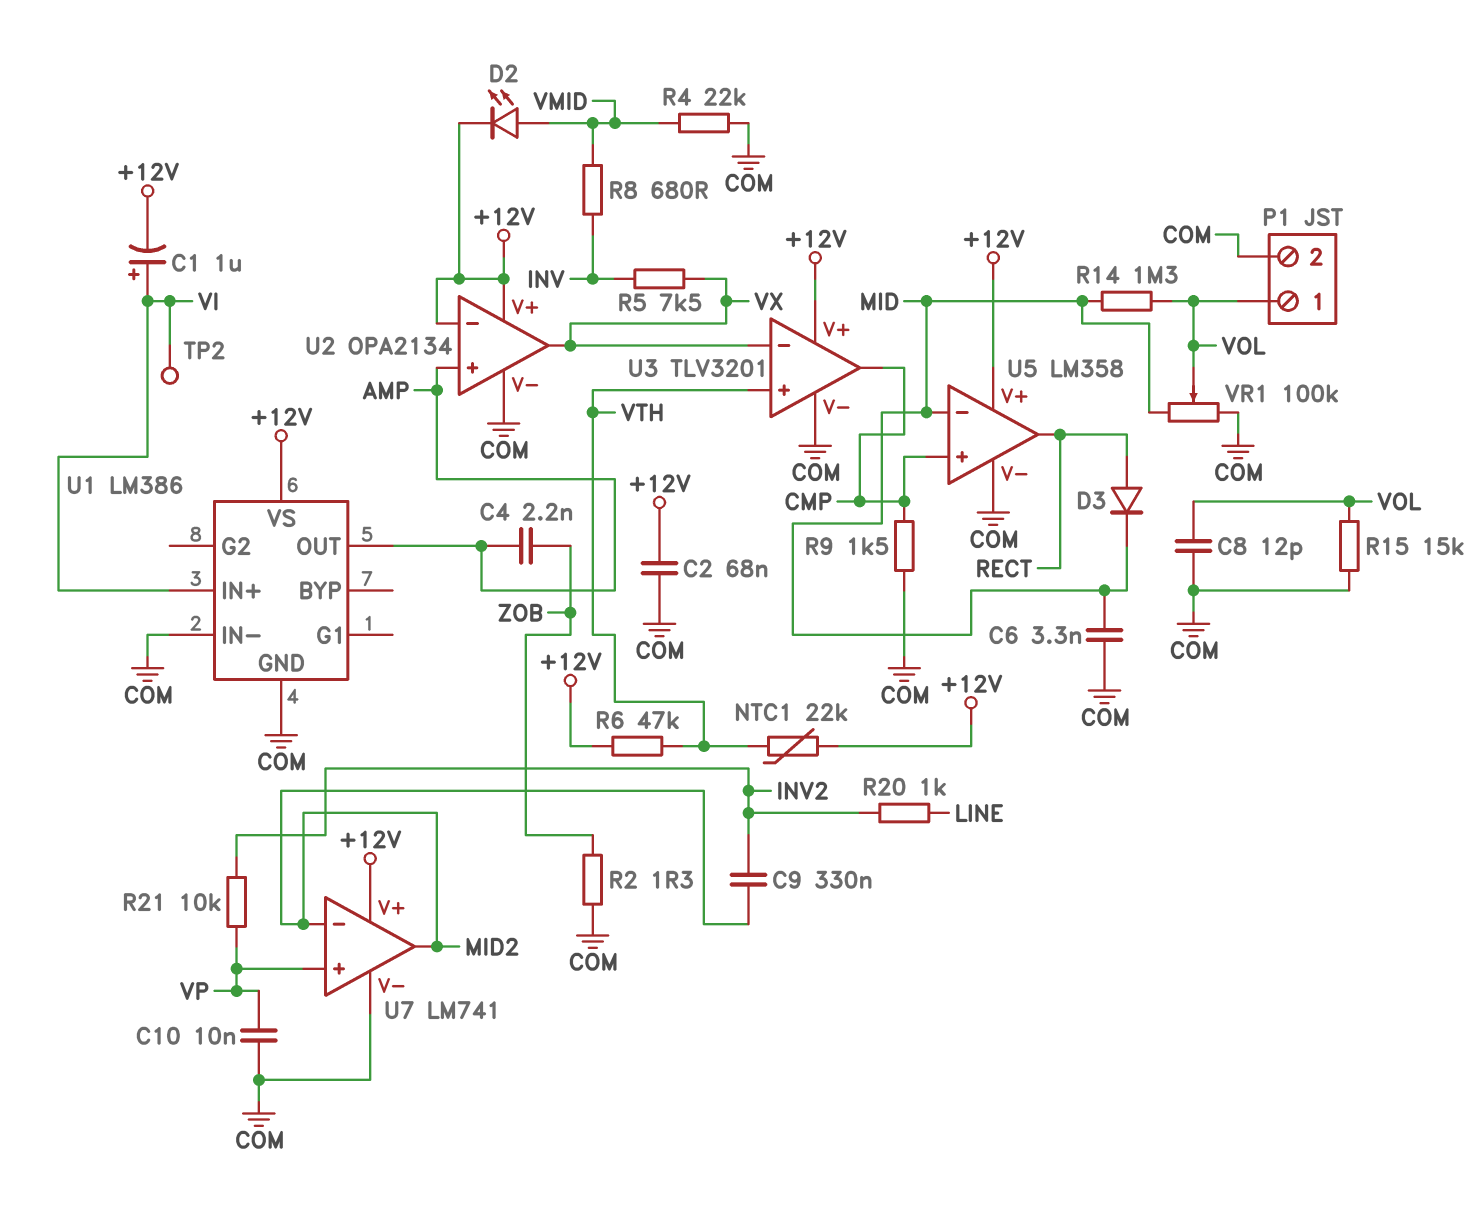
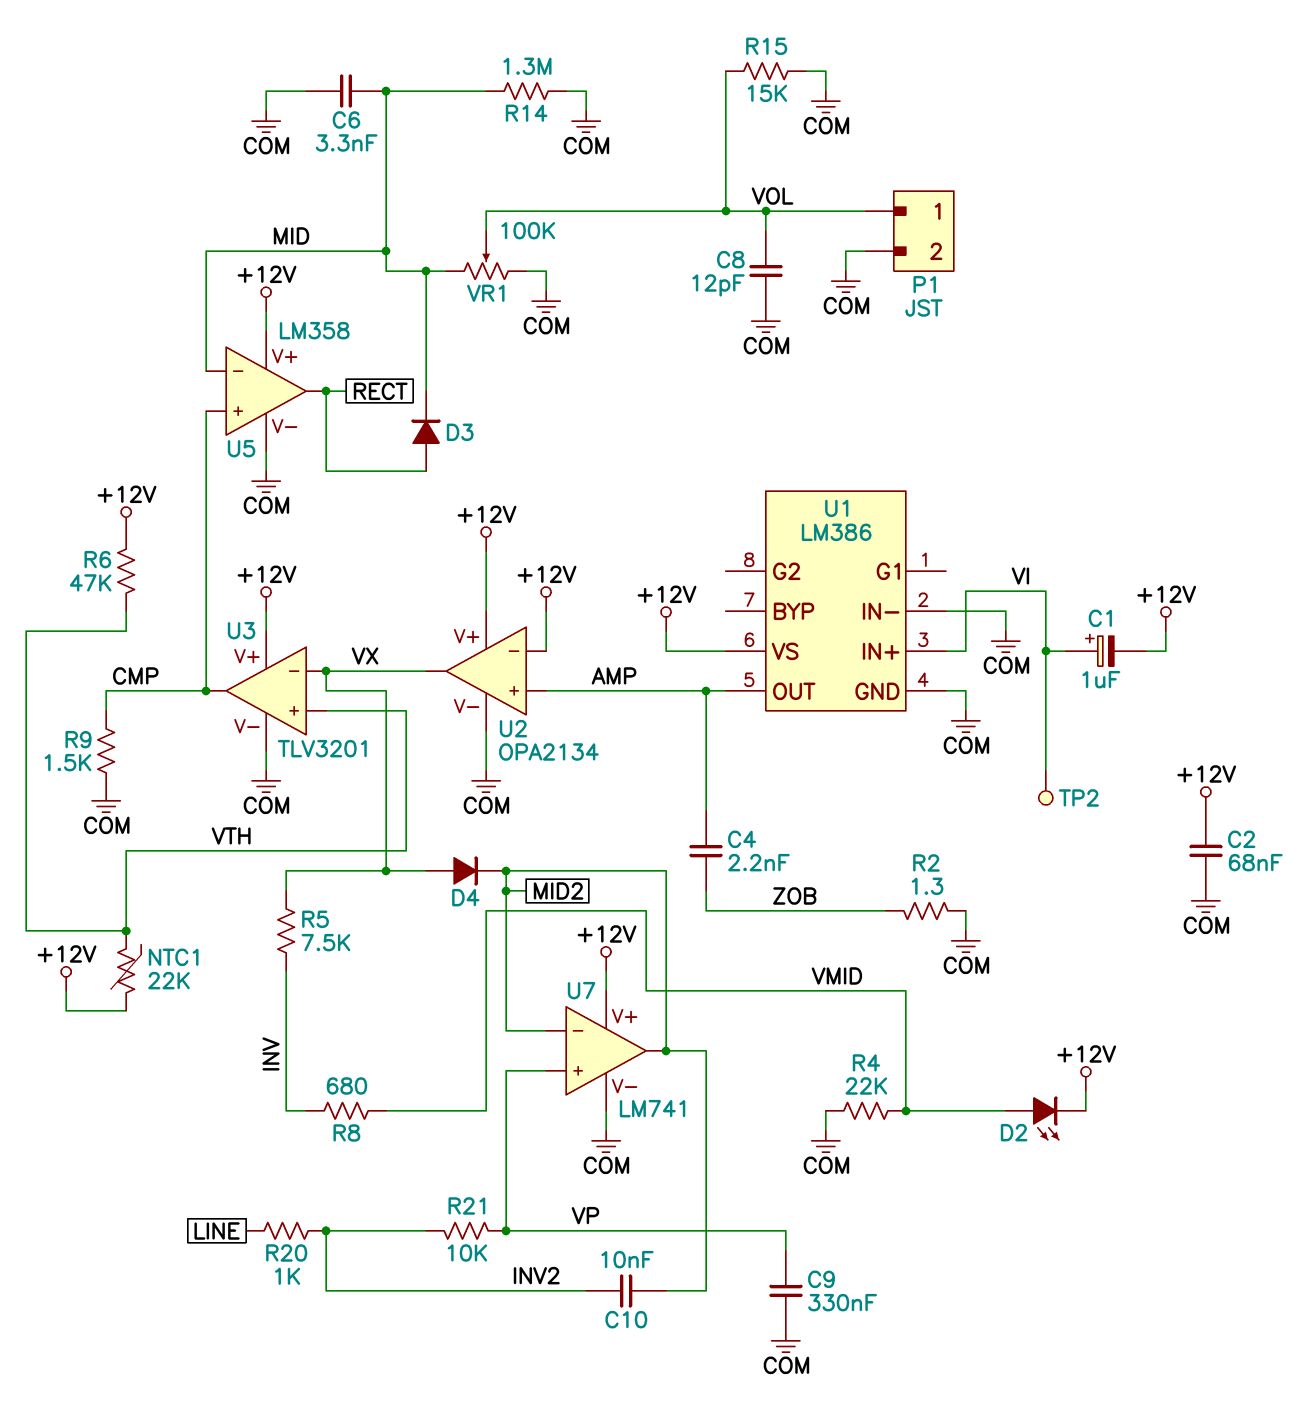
C9: 330nF (INV2, MID2) -> 330nF (COM, VP)
C10: 10nF (COM, VP) -> 10nF (INV2, MID2)
D4: none -> diode (A VX, K MID2)
R14: 1.3M (MID, VOL) -> 1.3M (COM, MID)

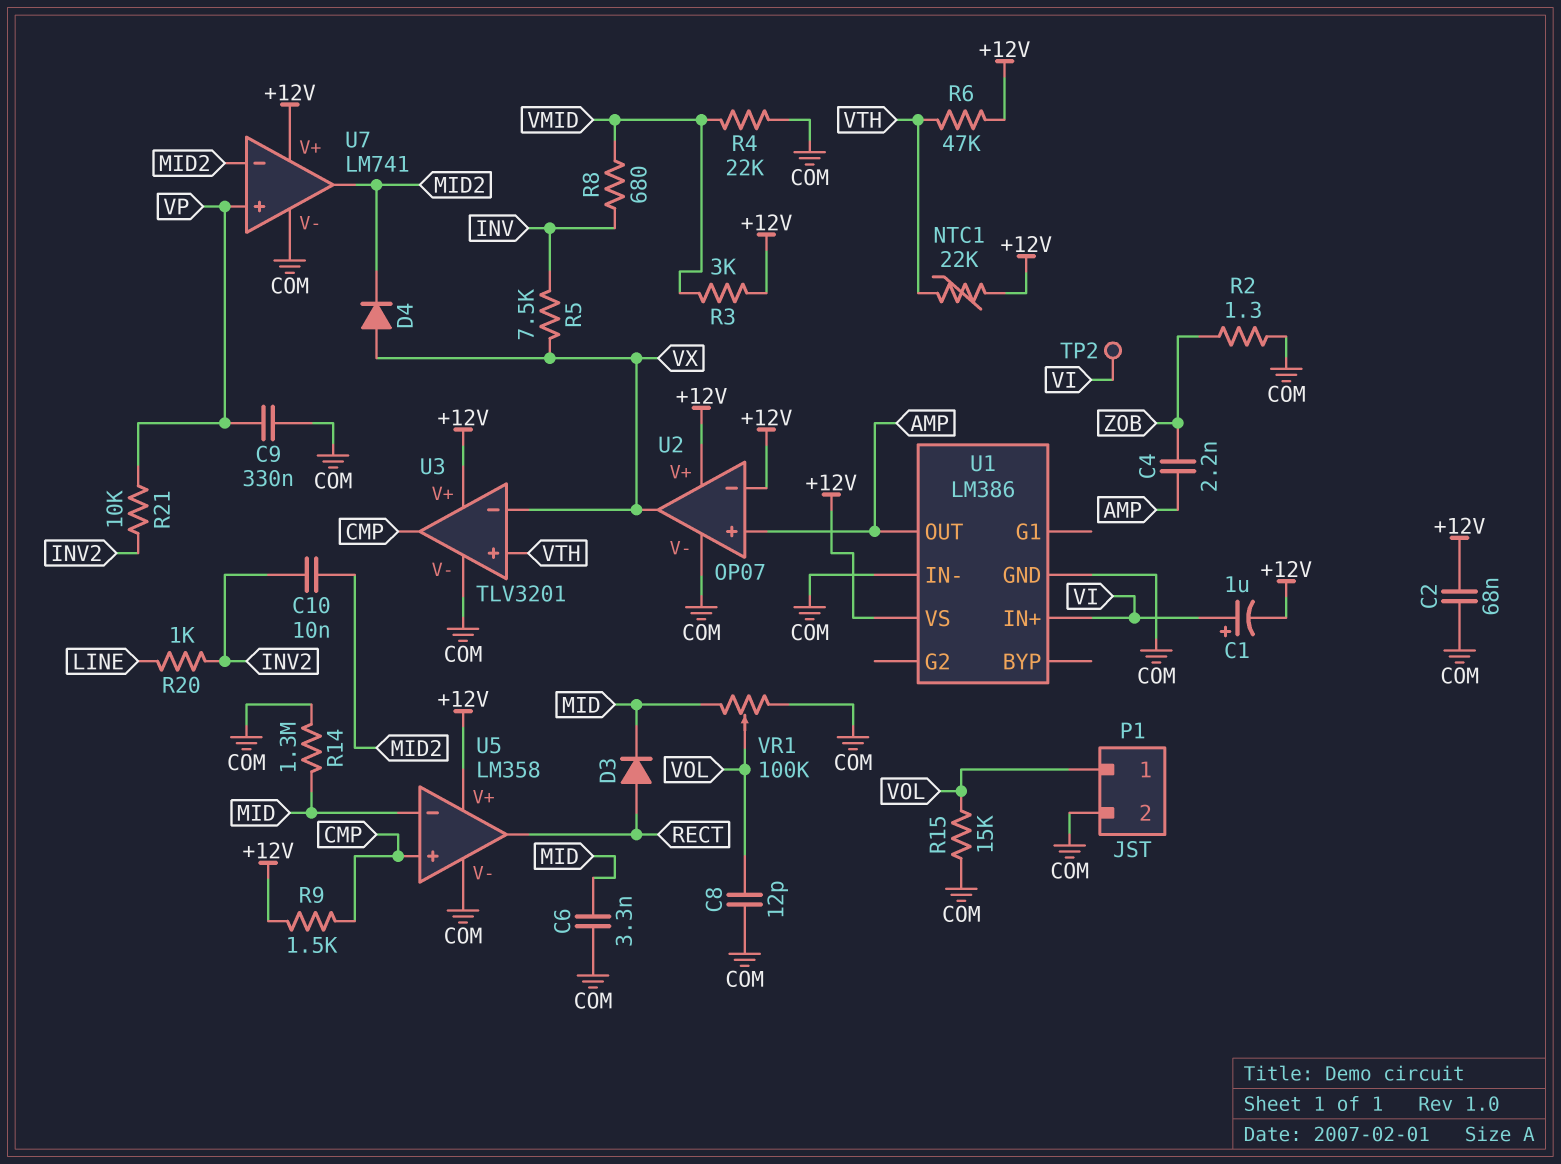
D2: LED (A VMID, K +12V) -> none
R3: none -> 3k (+12V, VMID)
R9: 1.5k (CMP, COM) -> 1.5k (+12V, CMP)
U2: OPA2134 -> OP07

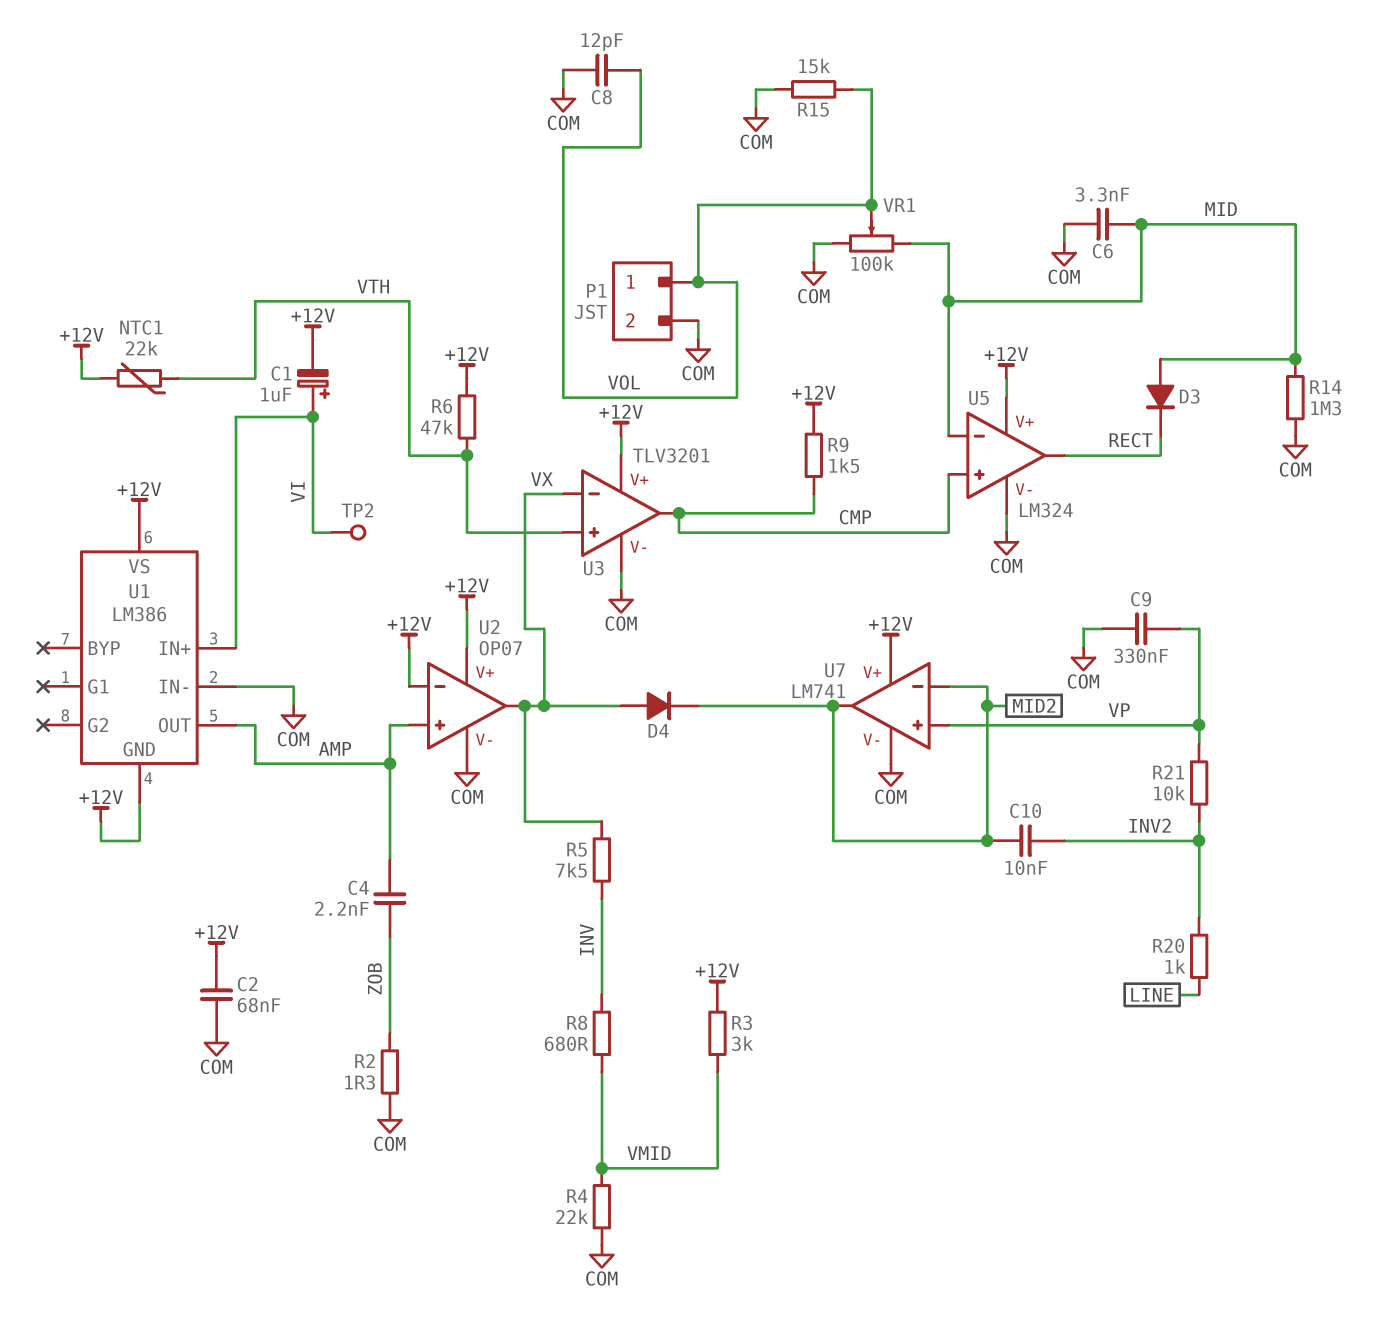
D3: diode (A RECT, K MID) -> diode (A MID, K RECT)
U1 pin GND: COM -> +12V
U5: LM358 -> LM324

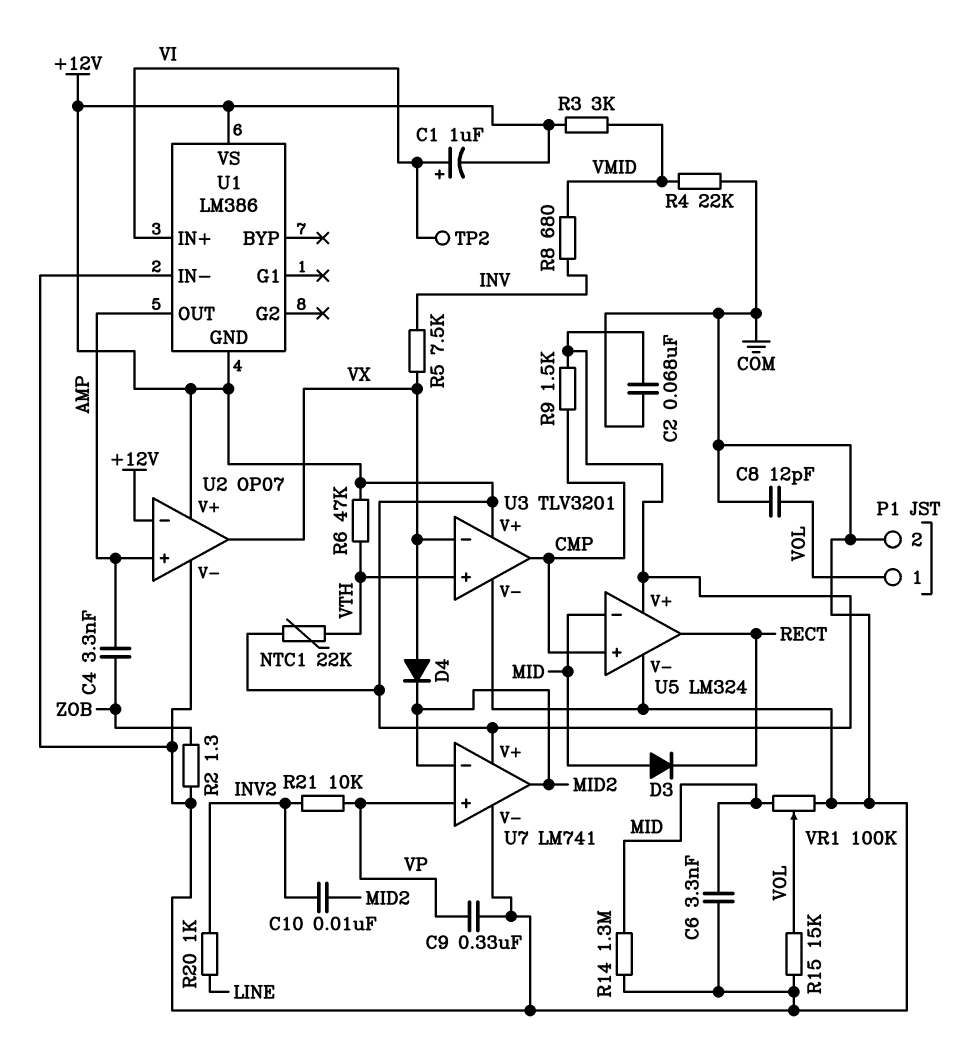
C4: 2.2nF (AMP, ZOB) -> 3.3nF (AMP, ZOB)

